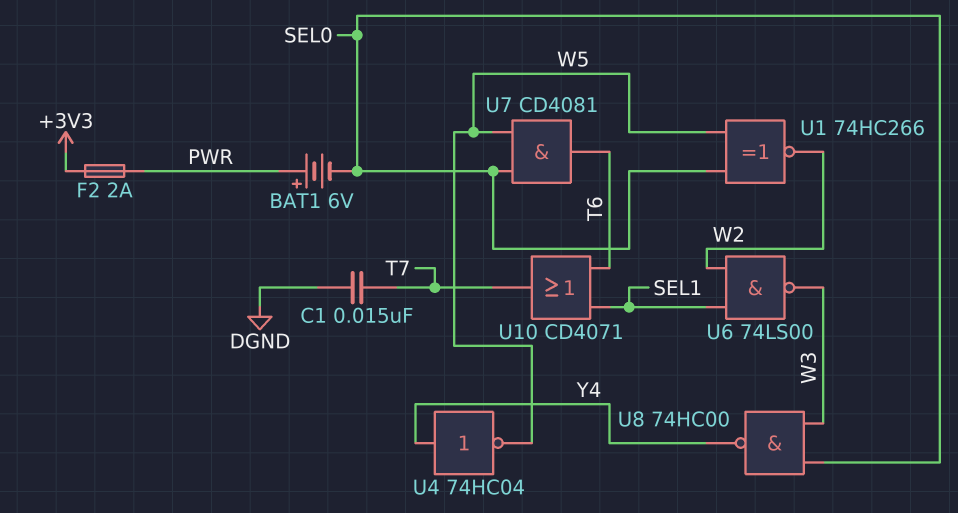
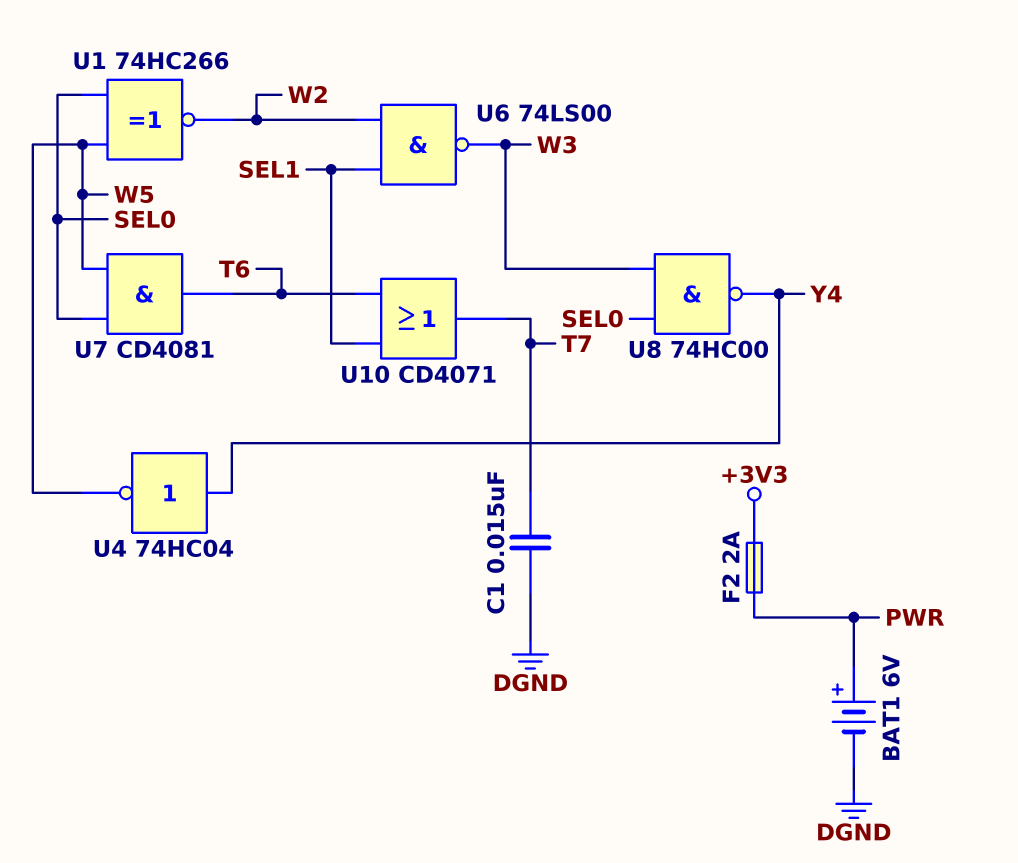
BAT1: 6V (plus PWR, minus SEL0) -> 6V (plus PWR, minus DGND)

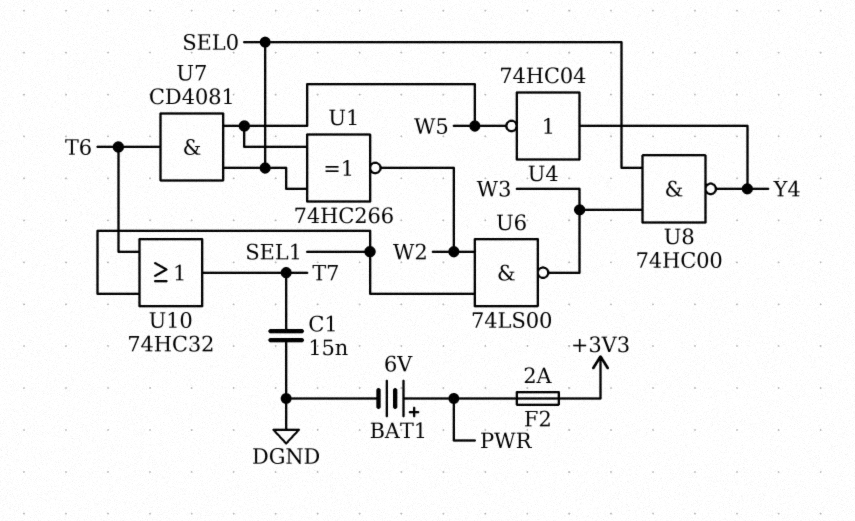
U10: OR CD4071 (in SEL1, in T6, out T7) -> OR 74HC32 (in SEL1, in T6, out T7)

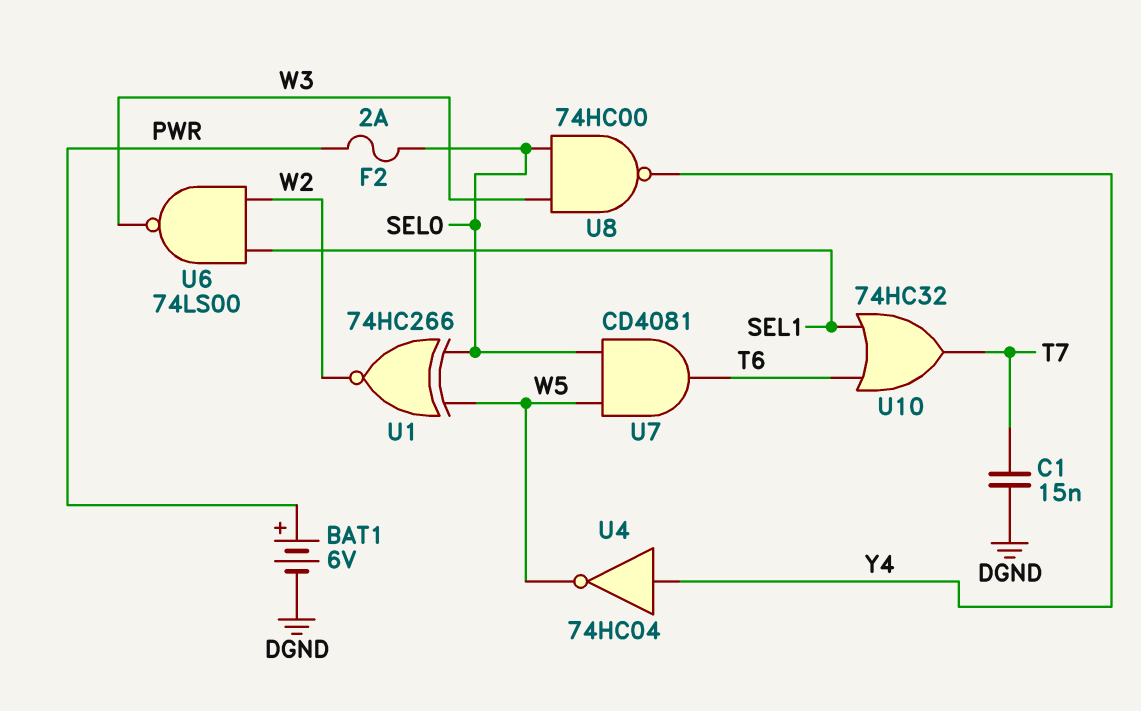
F2: 2A (+3V3, PWR) -> 2A (PWR, SEL0)

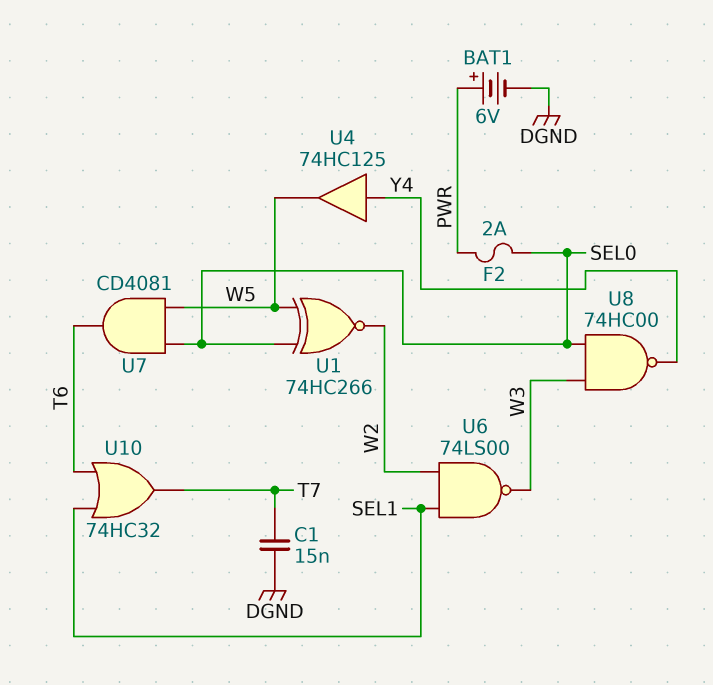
U4: NOT 74HC04 (in Y4, out W5) -> buffer 74HC125 (in Y4, out W5)

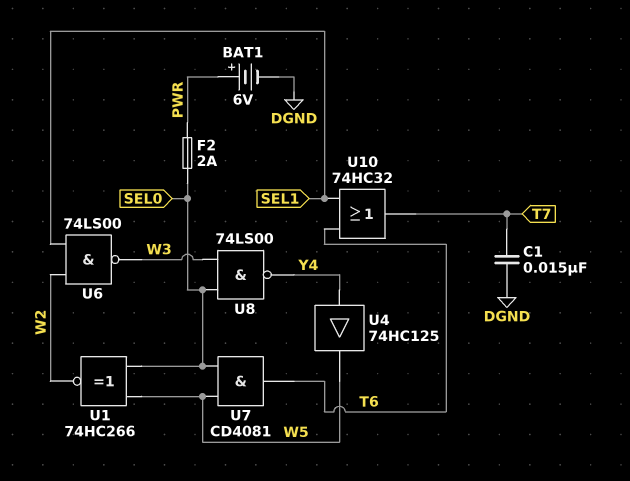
U8: NAND 74HC00 (in SEL0, in W3, out Y4) -> NAND 74LS00 (in SEL0, in W3, out Y4)

